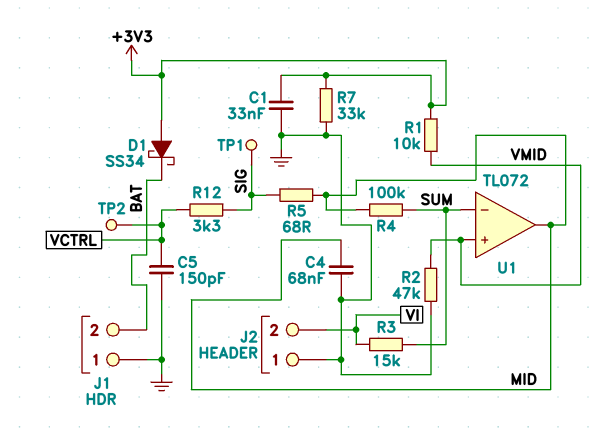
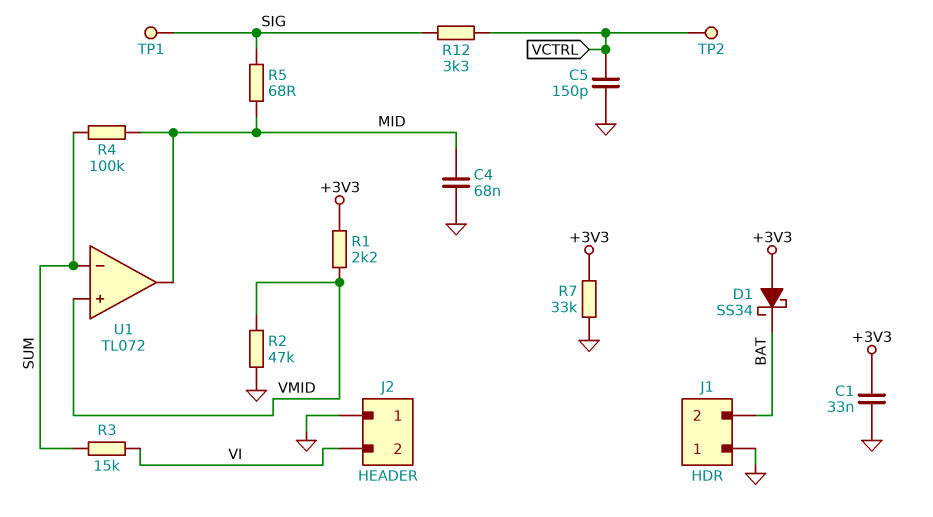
R1: 10k (+3V3, VMID) -> 2.2k (+3V3, VMID)

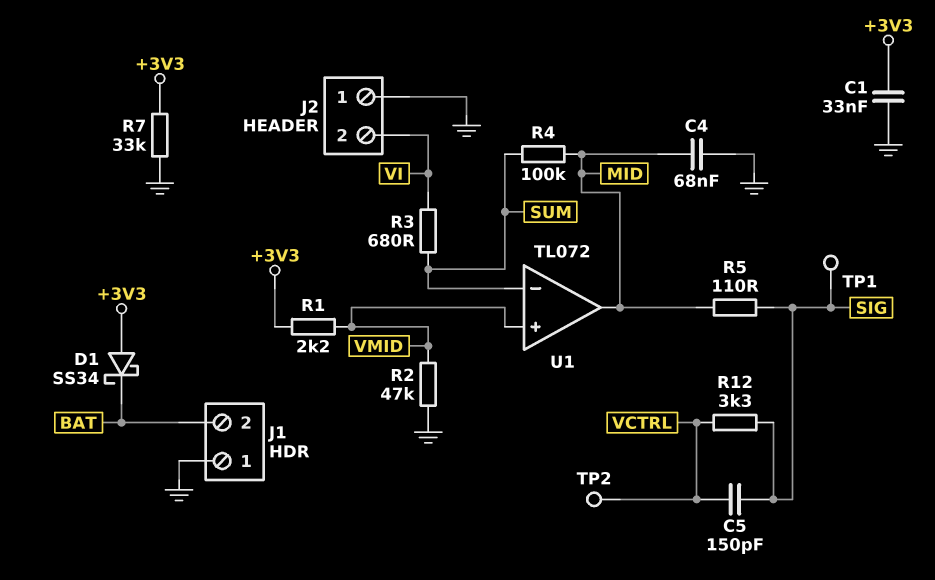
C5: 150pF (GND, VCTRL) -> 150pF (SIG, VCTRL)
R3: 15k (SUM, VI) -> 680 (SUM, VI)
R5: 68 (MID, SIG) -> 110 (MID, SIG)

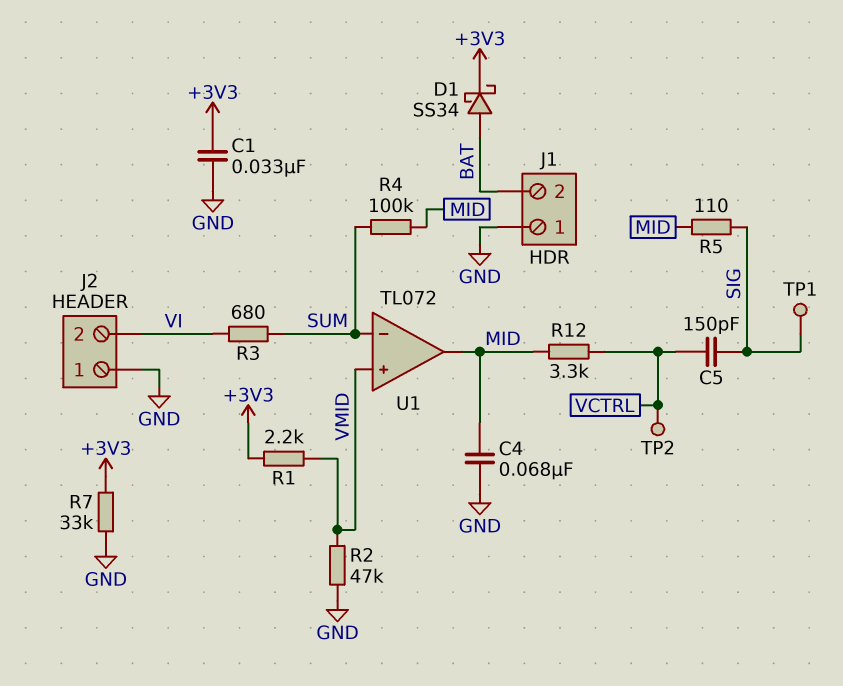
D1: schottky SS34 (A +3V3, K BAT) -> schottky SS34 (A BAT, K +3V3)
R12: 3.3k (SIG, VCTRL) -> 3.3k (MID, VCTRL)

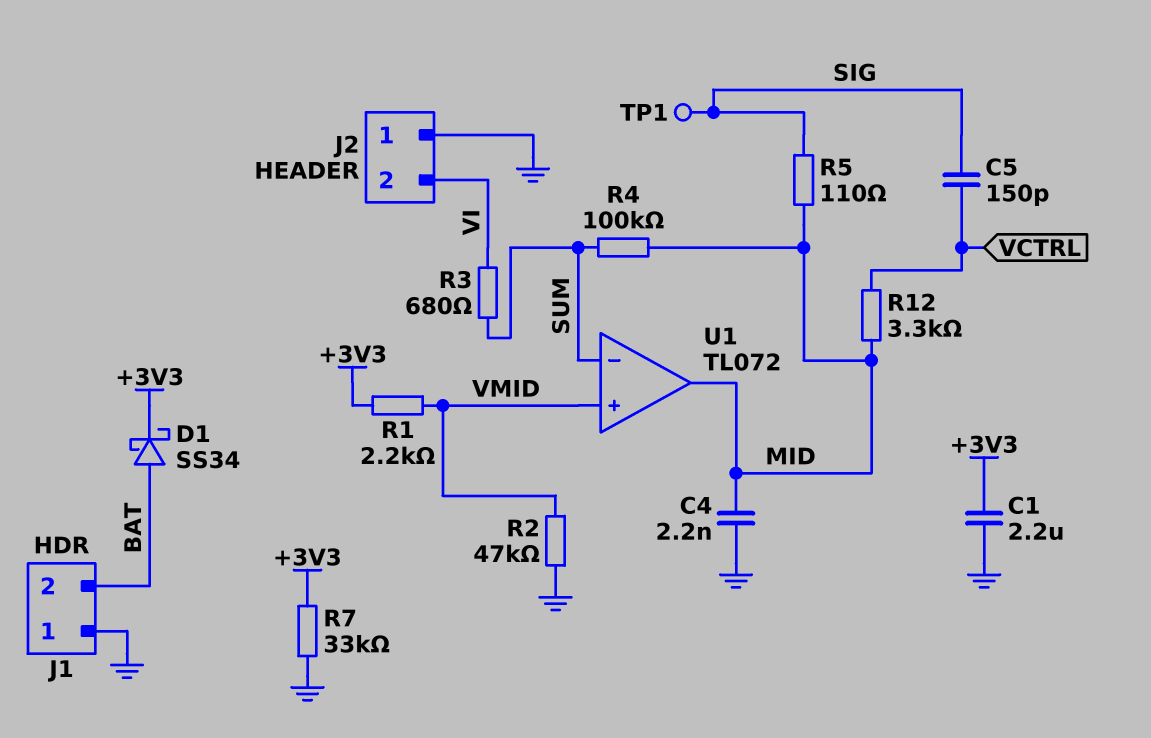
C1: 33nF (+3V3, GND) -> 2.2uF (+3V3, GND)
C4: 68nF (GND, MID) -> 2.2nF (GND, MID)
TP2: test point (VCTRL) -> none

